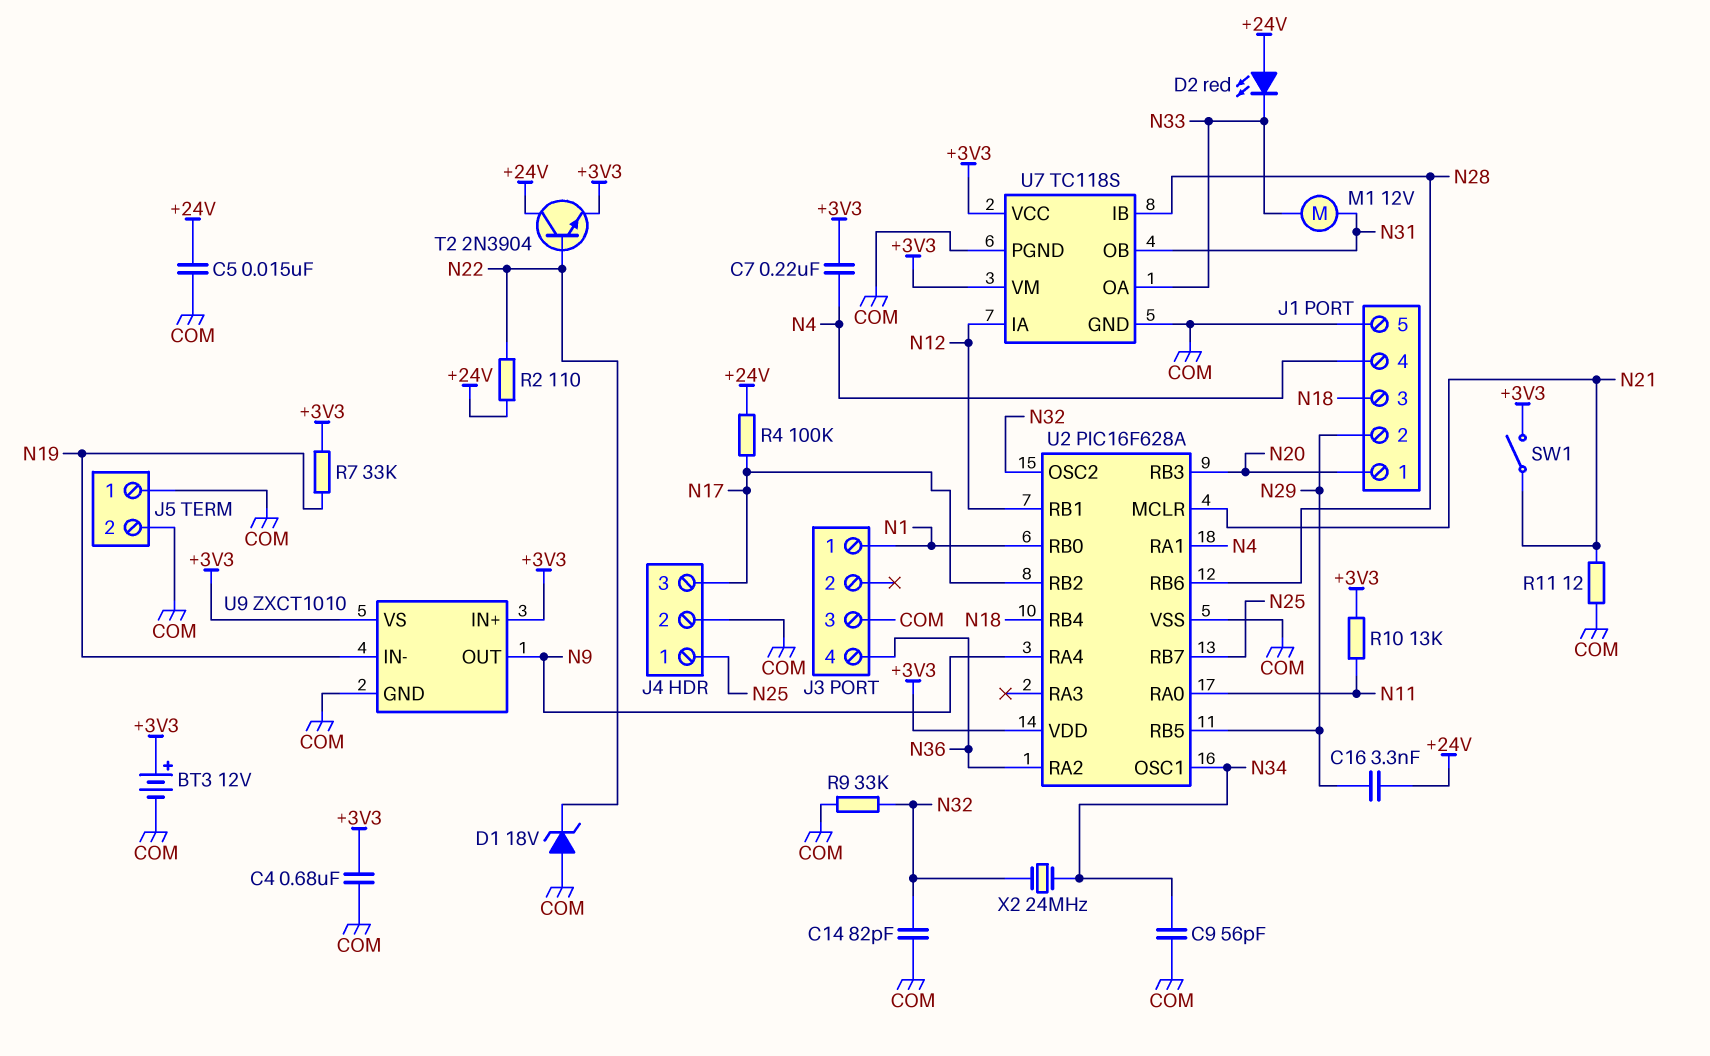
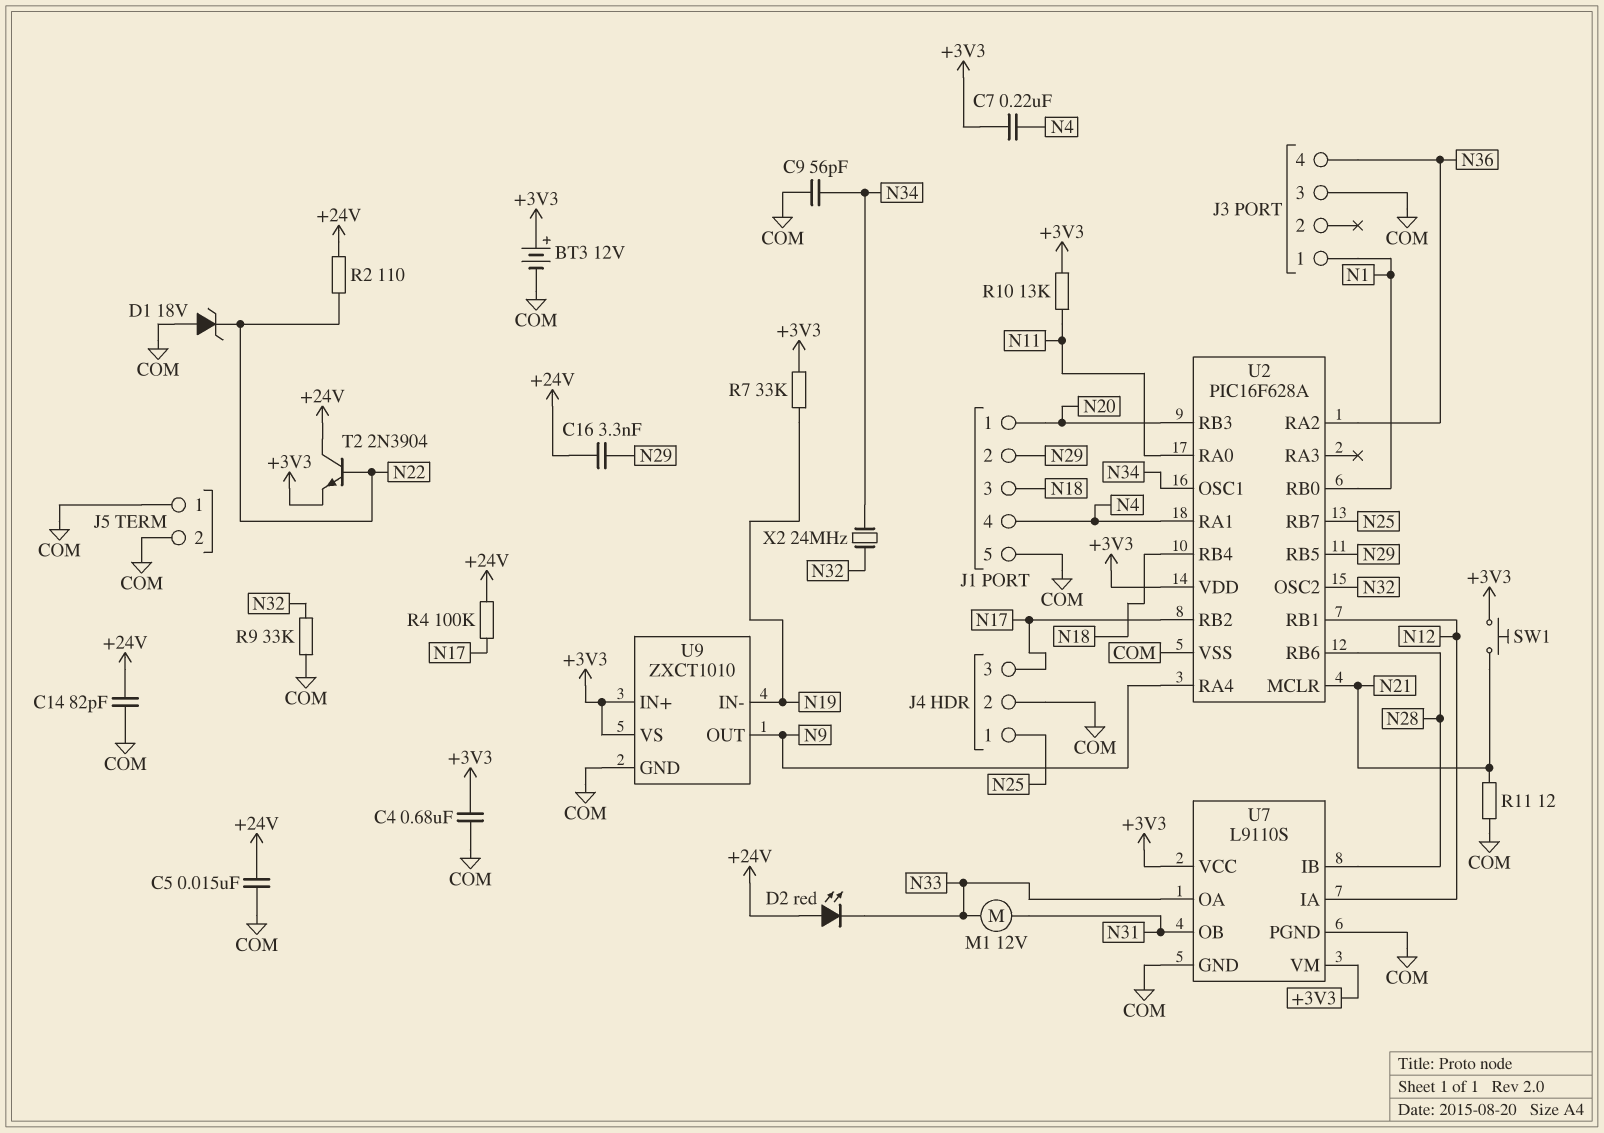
C14: 82pF (COM, N32) -> 82pF (+24V, COM)
SW1: switch (+3V3, N21) -> button (+3V3, N21)
U7: TC118S -> L9110S

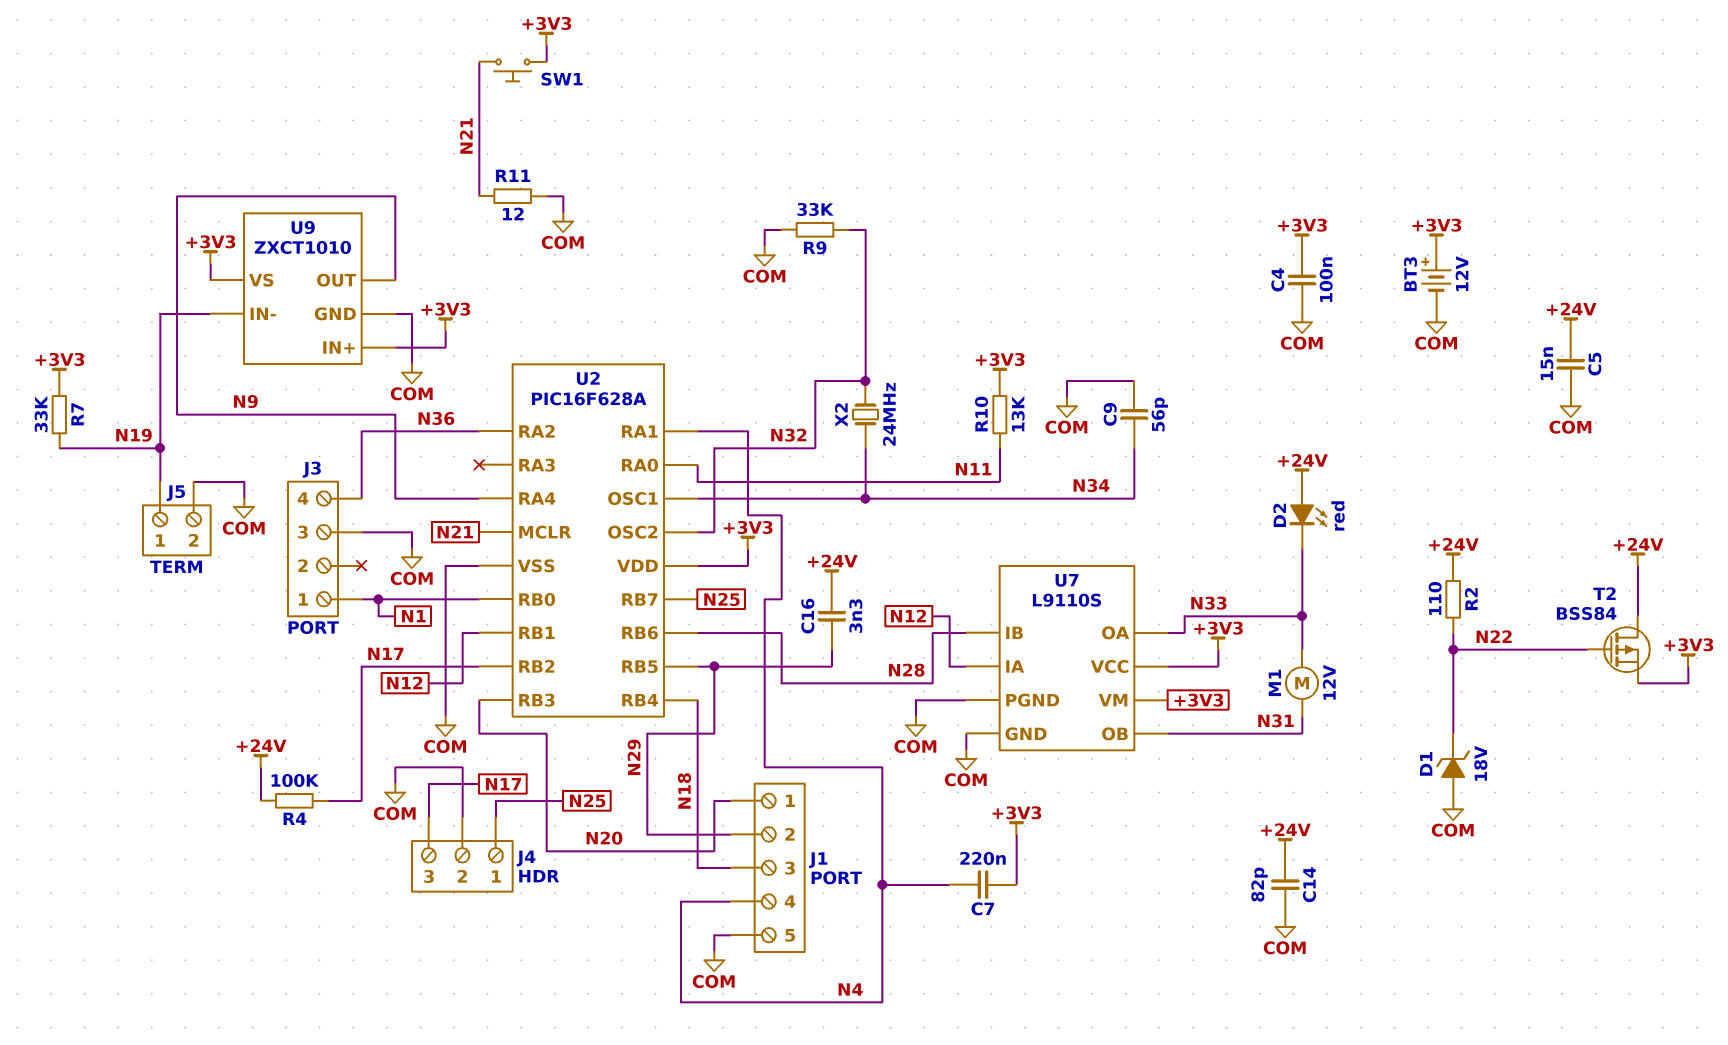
C4: 680nF (+3V3, COM) -> 100nF (+3V3, COM)
J5 pin 1: COM -> N19
T2: NPN 2N3904 (B N22, C +24V, E +3V3) -> PMOS BSS84 (G N22, D +24V, S +3V3)

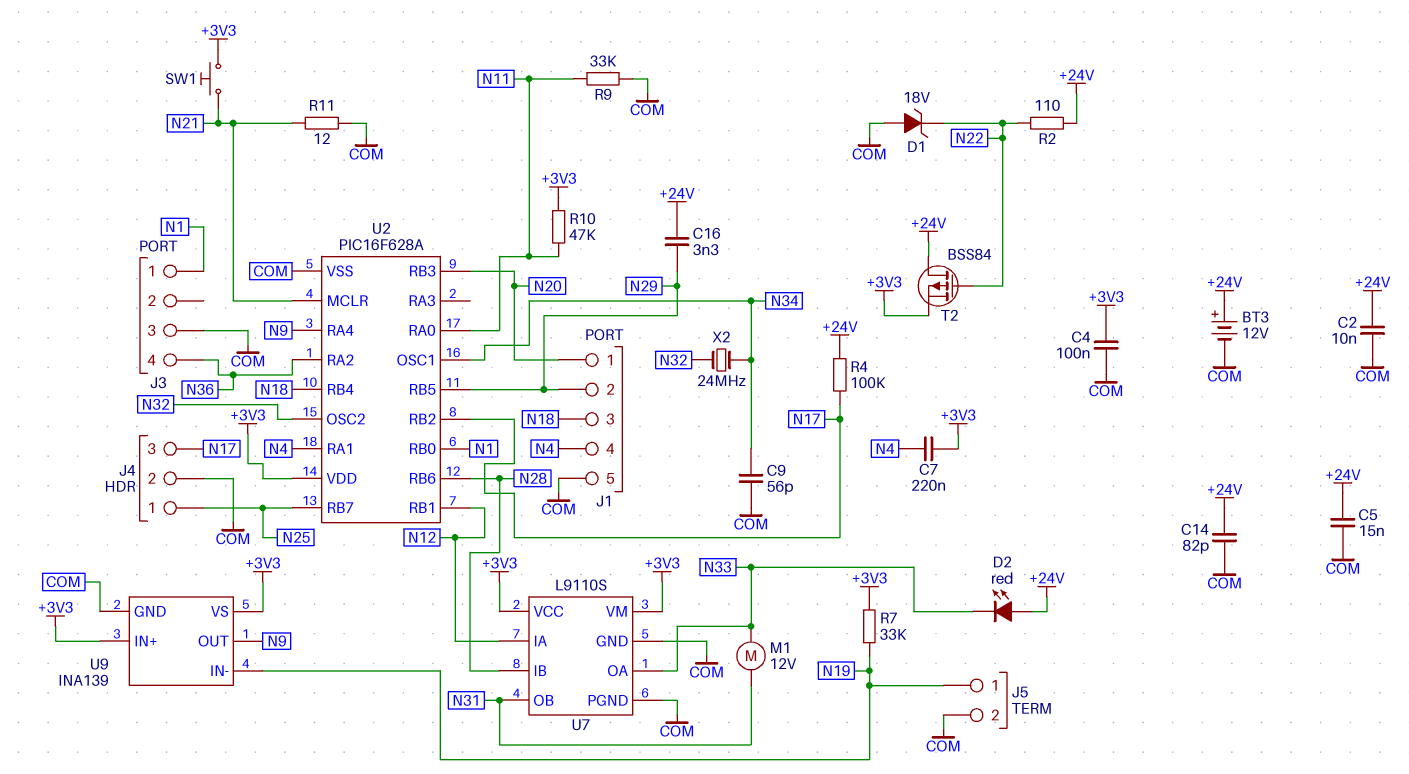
BT3: 12V (plus +3V3, minus COM) -> 12V (plus +24V, minus COM)
C2: none -> 10nF (+24V, COM)
R9: 33k (COM, N32) -> 33k (COM, N11)
R10: 13k (+3V3, N11) -> 47k (+3V3, N11)
U9: ZXCT1010 -> INA139

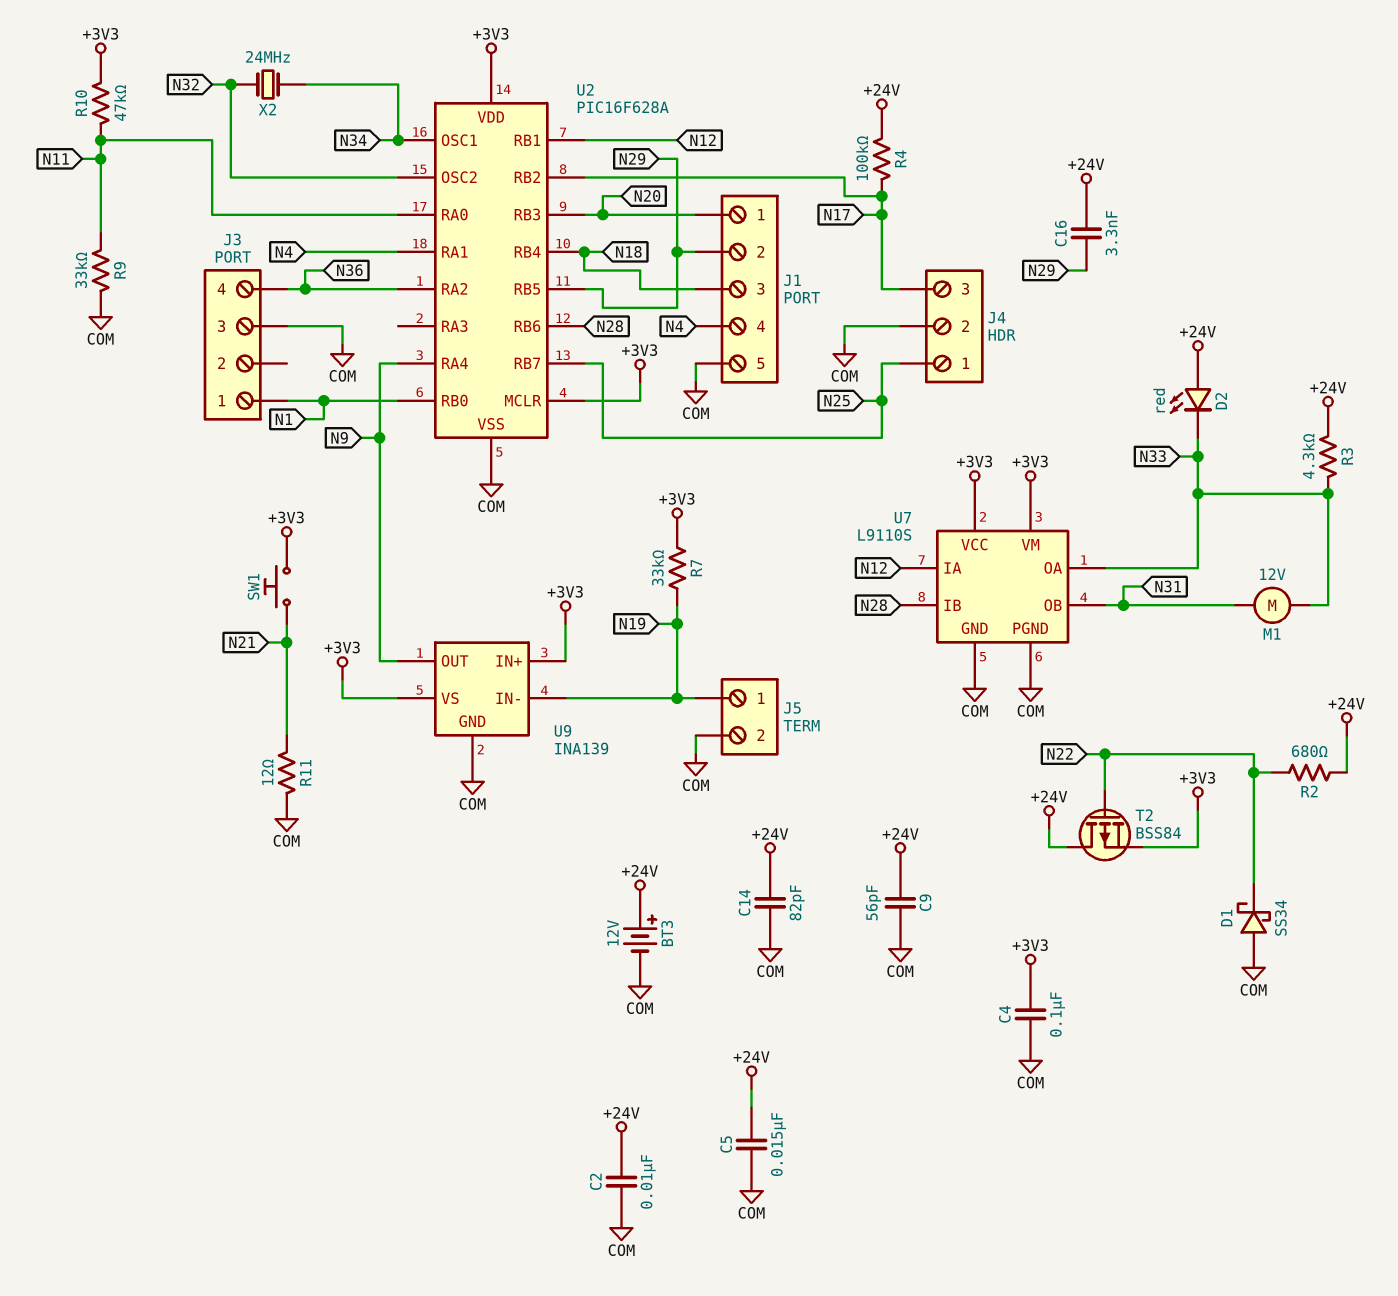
C7: 220nF (+3V3, N4) -> none
C9: 56pF (COM, N34) -> 56pF (+24V, COM)
D1: zener 18V (A COM, K N22) -> schottky SS34 (A COM, K N22)
R2: 110 (+24V, N22) -> 680 (+24V, N22)
R3: none -> 4.3k (+24V, N33)
U2 pin MCLR: N21 -> +3V3

